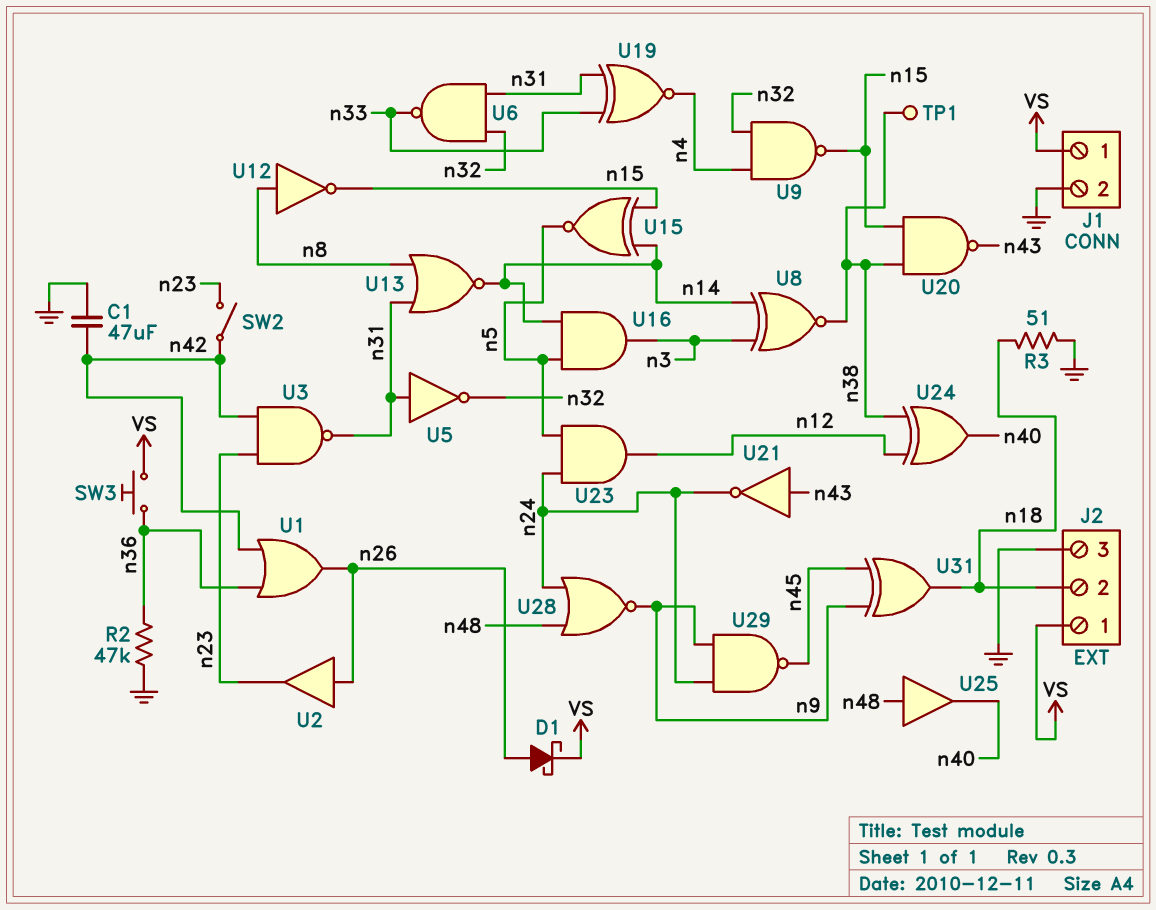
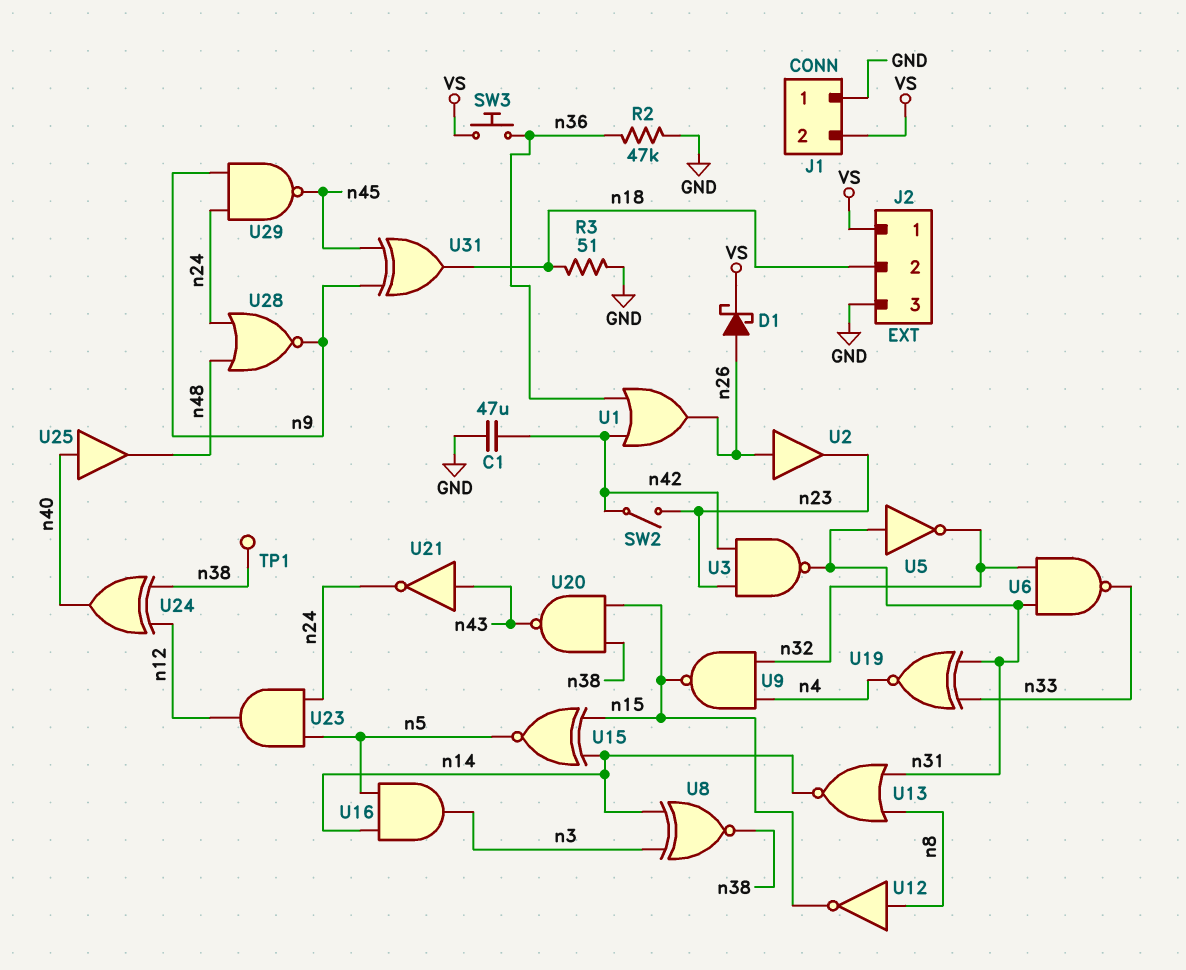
J1 pin 1: VS -> GND
J1 pin 2: GND -> VS
U25: buffer (in n48, out n40) -> buffer (in n40, out n48)

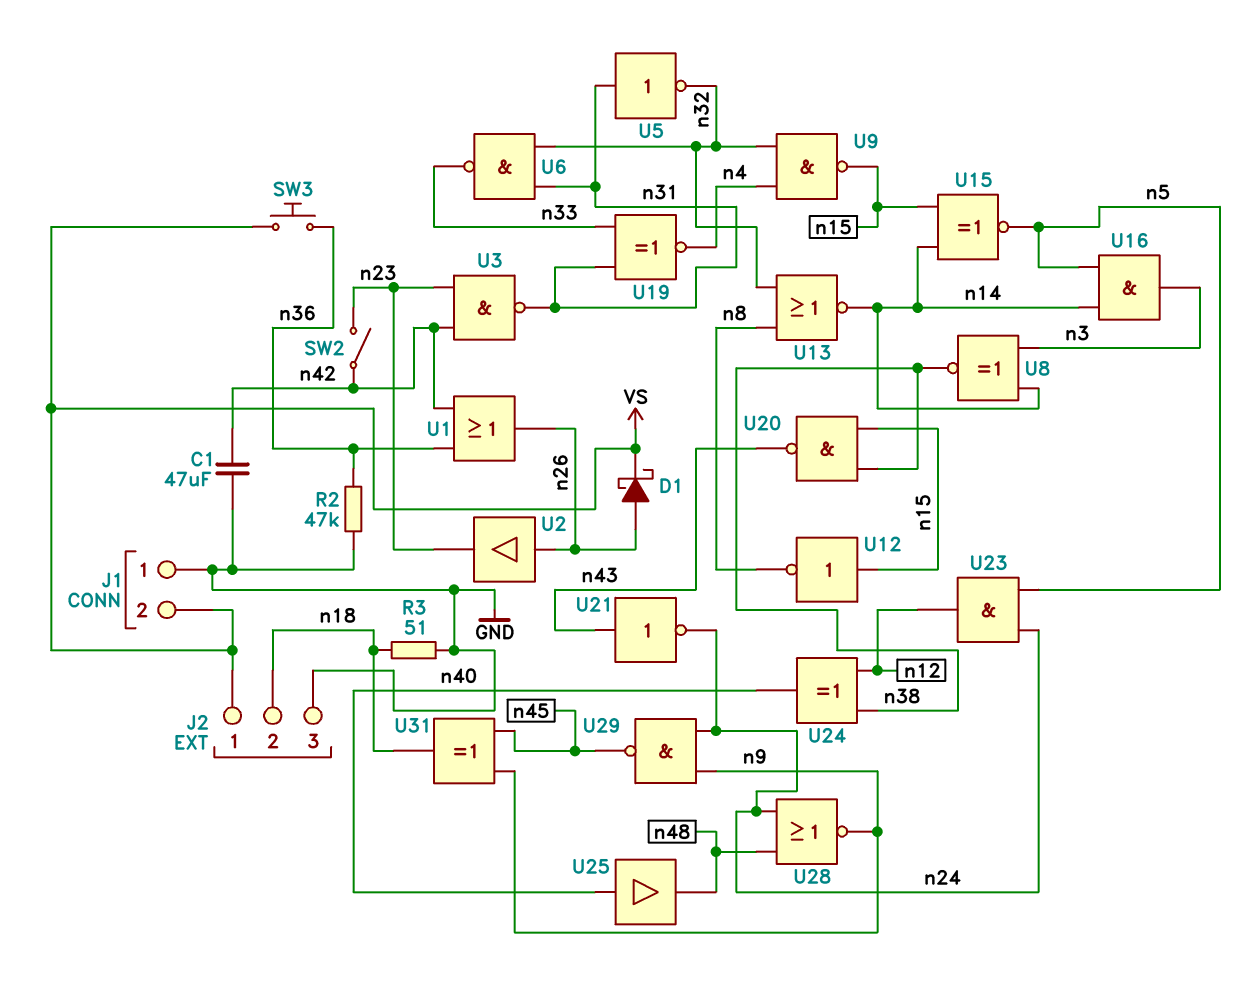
TP1: test point (n38) -> none
U12: NOT (in n8, out n15) -> NOT (in n15, out n8)
U13: NOR (in n8, in n31, out n14) -> NOR (in n8, in n32, out n14)

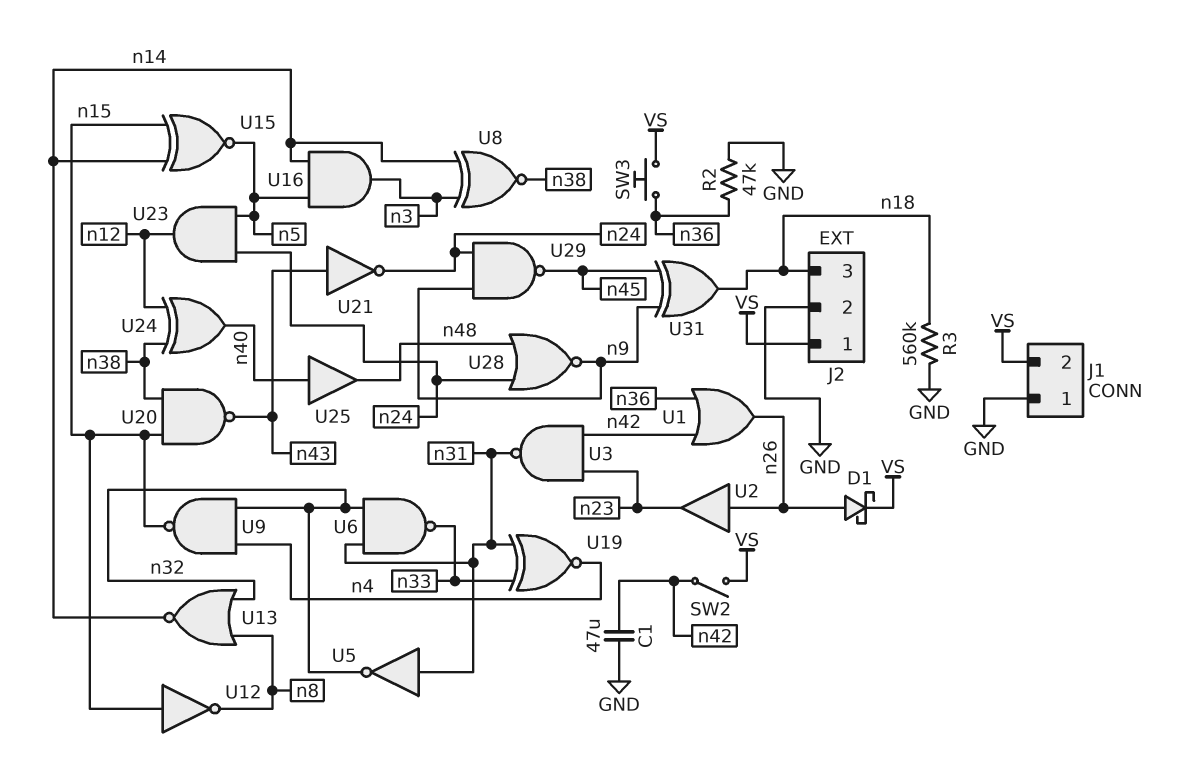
J2 pin 2: n18 -> GND
J2 pin 3: GND -> n18
R3: 51 (GND, n18) -> 560k (GND, n18)
SW2: switch (n23, n42) -> switch (VS, n42)

